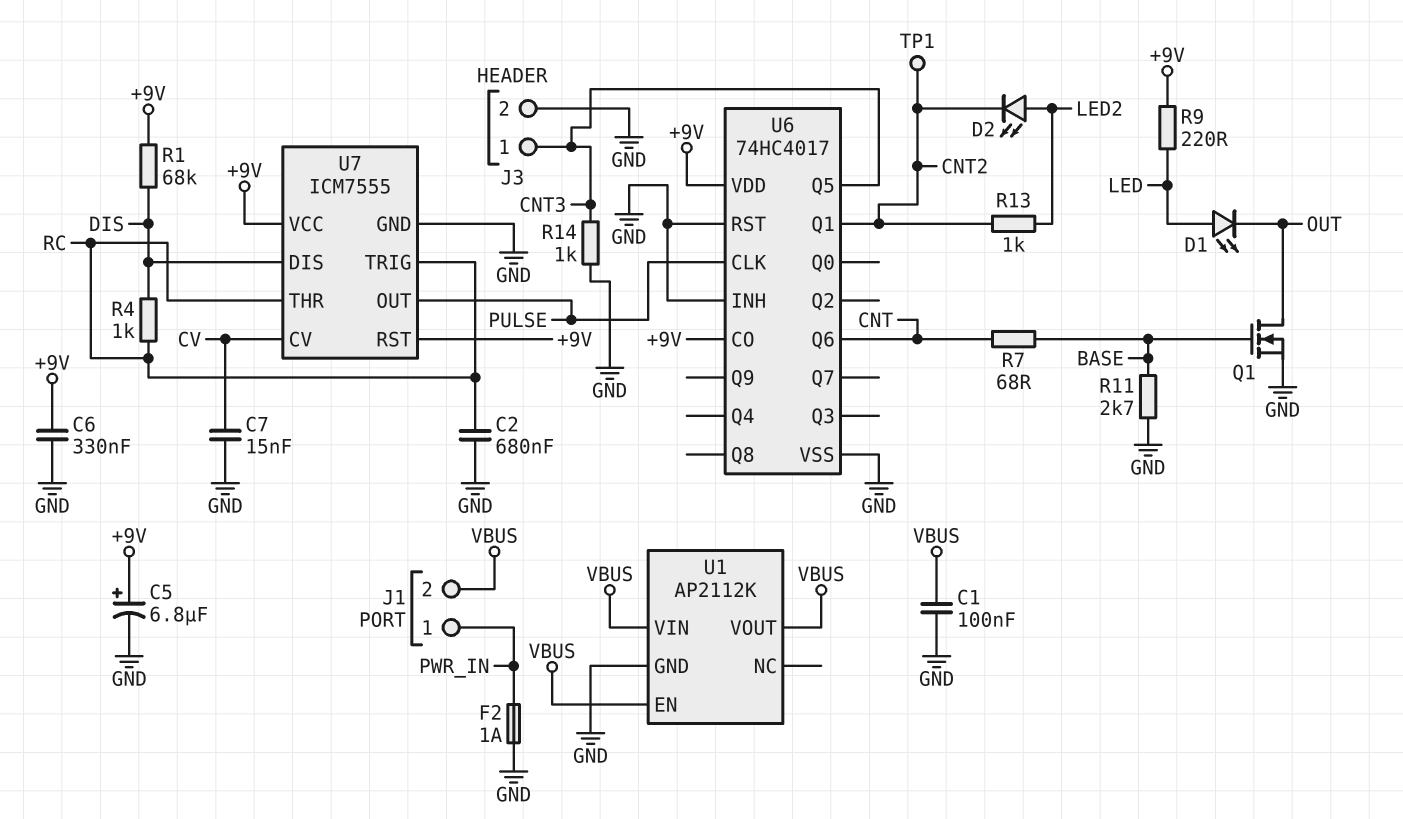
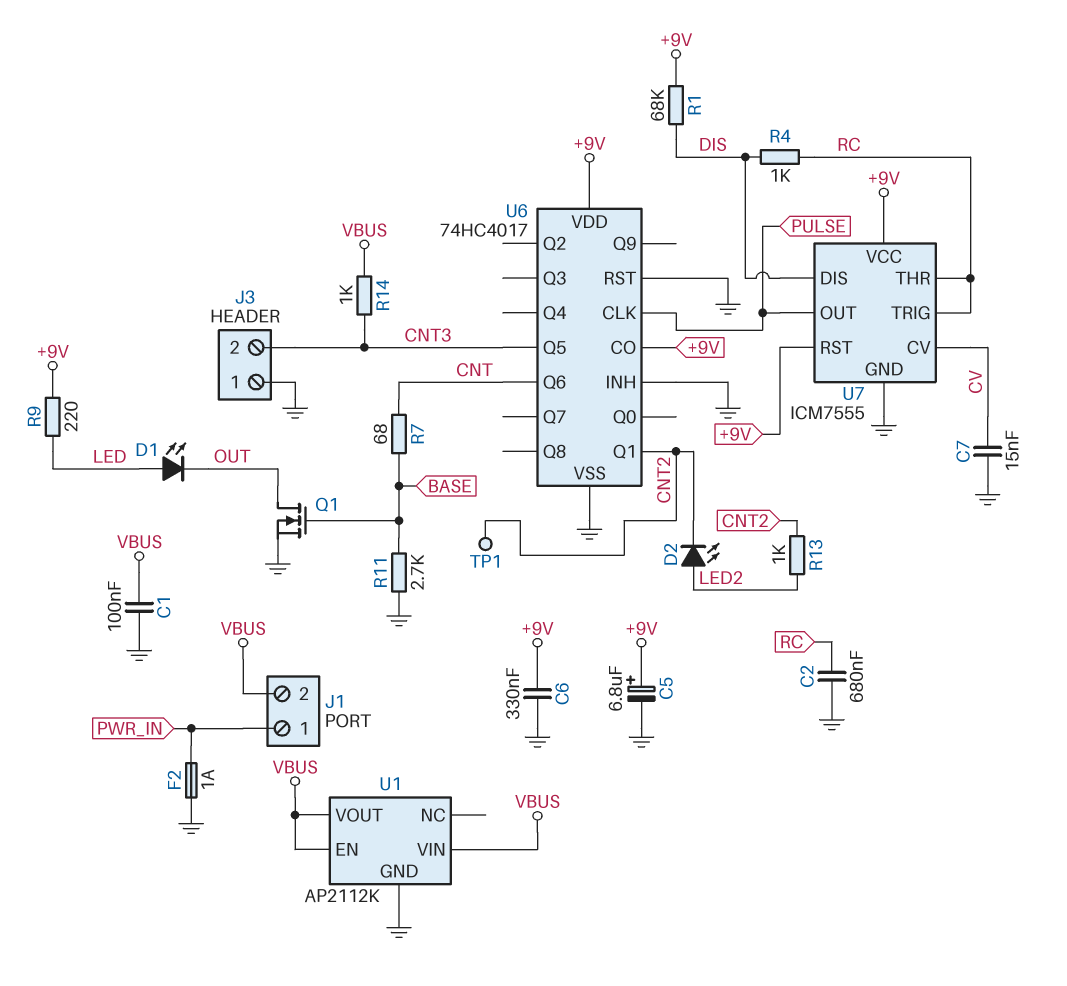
J3 pin 1: CNT3 -> GND
J3 pin 2: GND -> CNT3
R14: 1k (CNT3, GND) -> 1k (CNT3, VBUS)

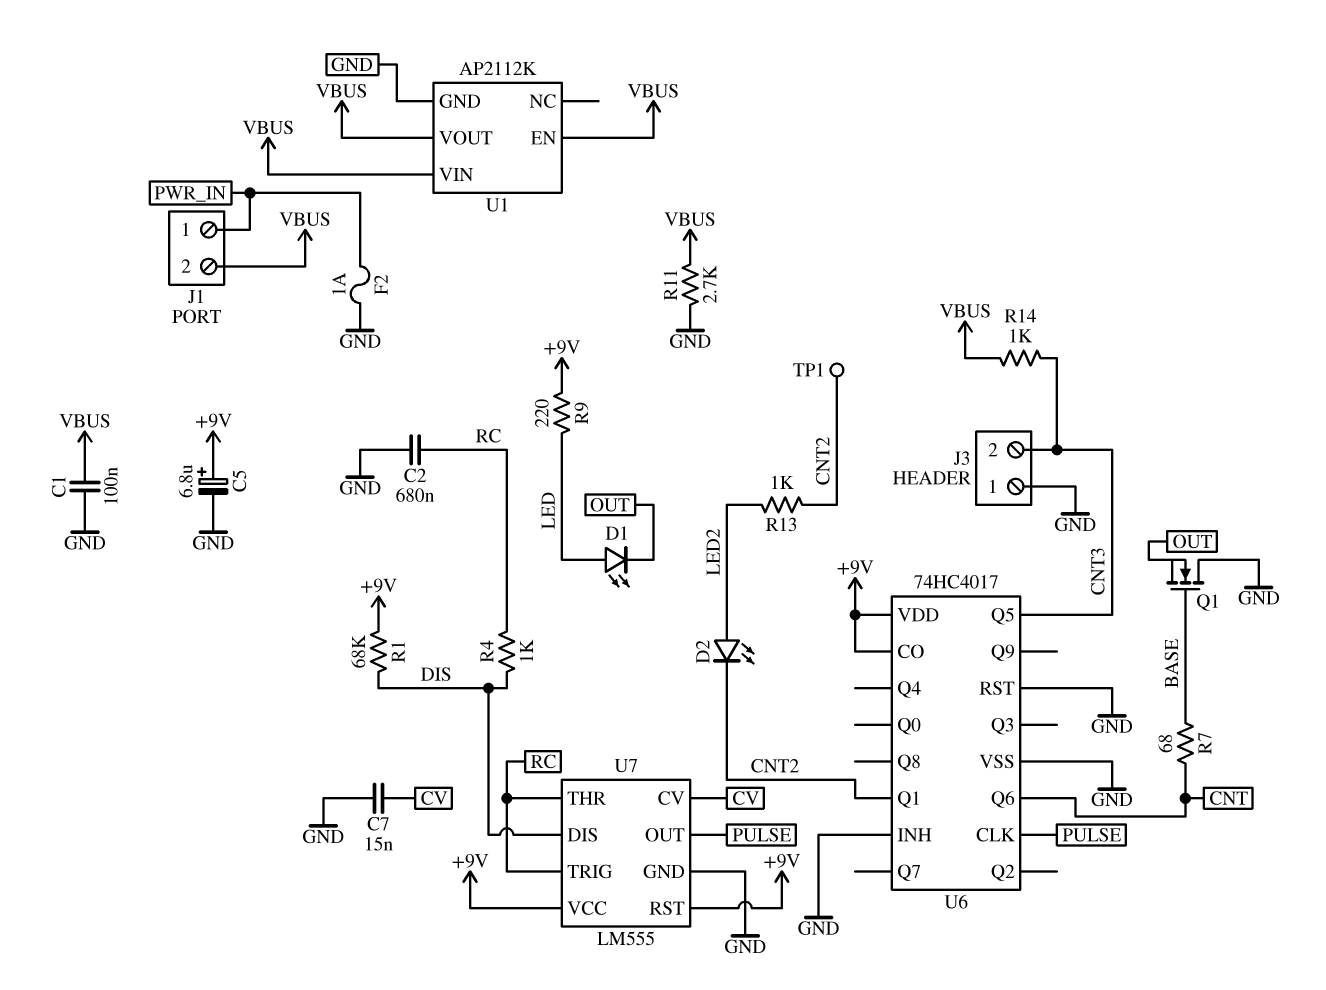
C6: 330nF (+9V, GND) -> none
Q1: NMOS (G BASE, D OUT, S GND) -> NMOS (G BASE, D GND, S OUT)
R11: 2.7k (BASE, GND) -> 2.7k (GND, VBUS)
U7: ICM7555 -> LM555

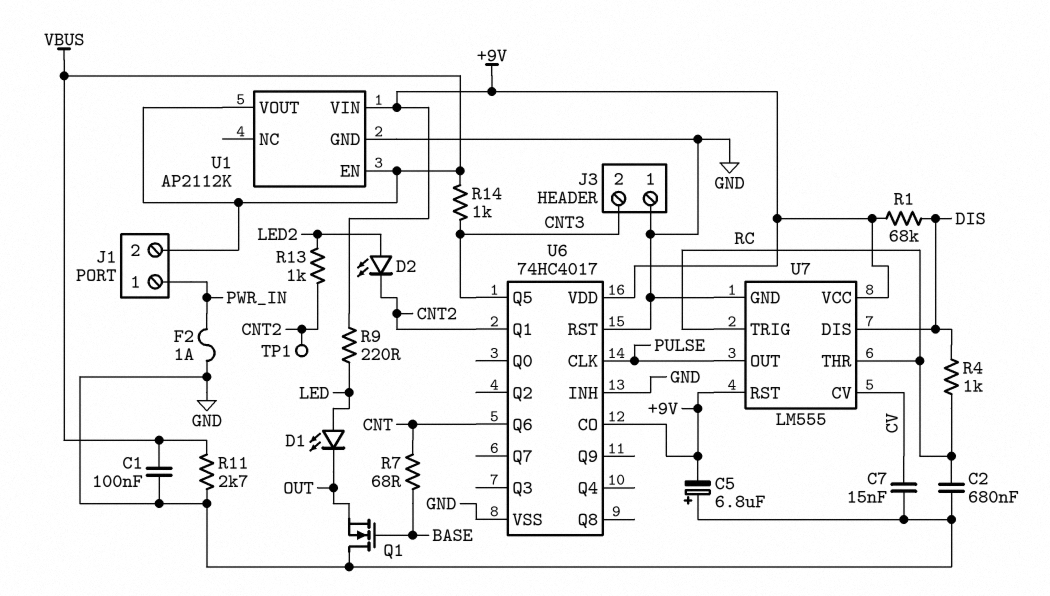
C5: 6.8uF (plus +9V, minus GND) -> 6.8uF (plus GND, minus +9V)
U1 pin VIN: VBUS -> +9V

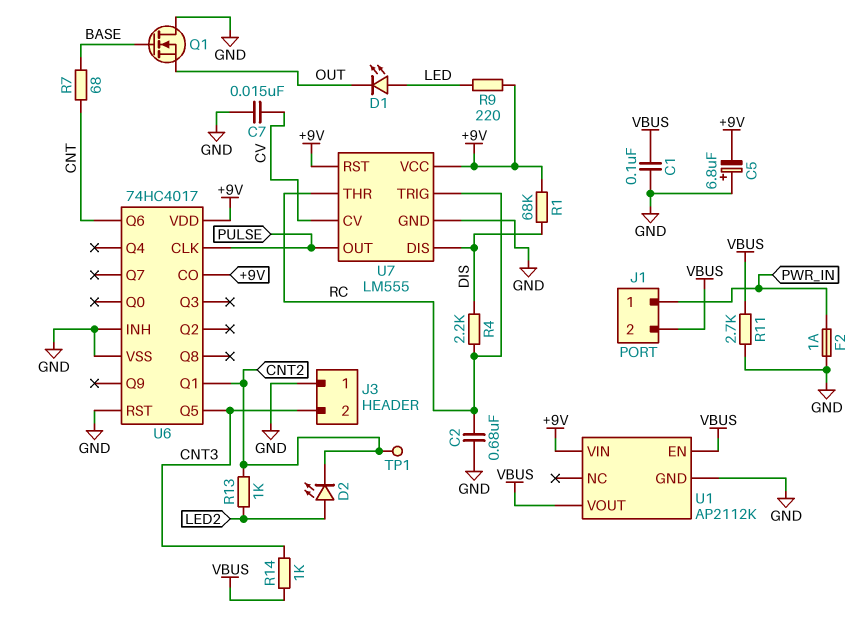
R4: 1k (DIS, RC) -> 2.2k (DIS, RC)

